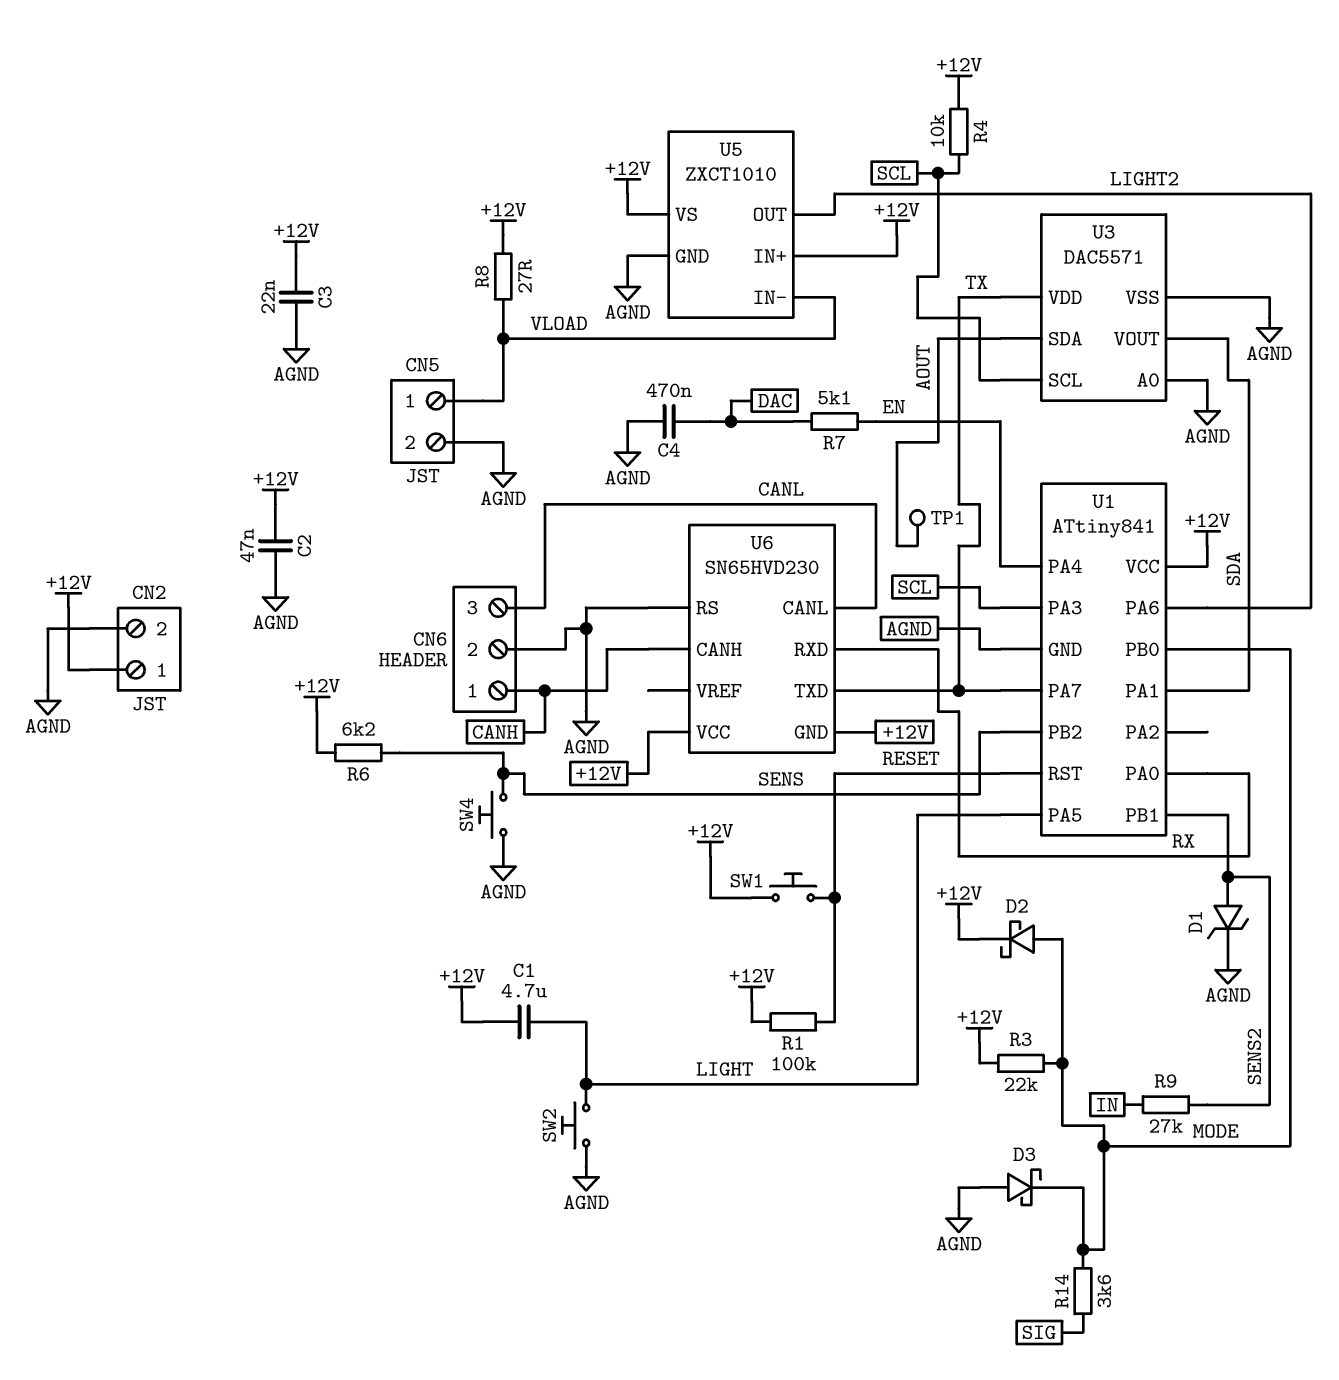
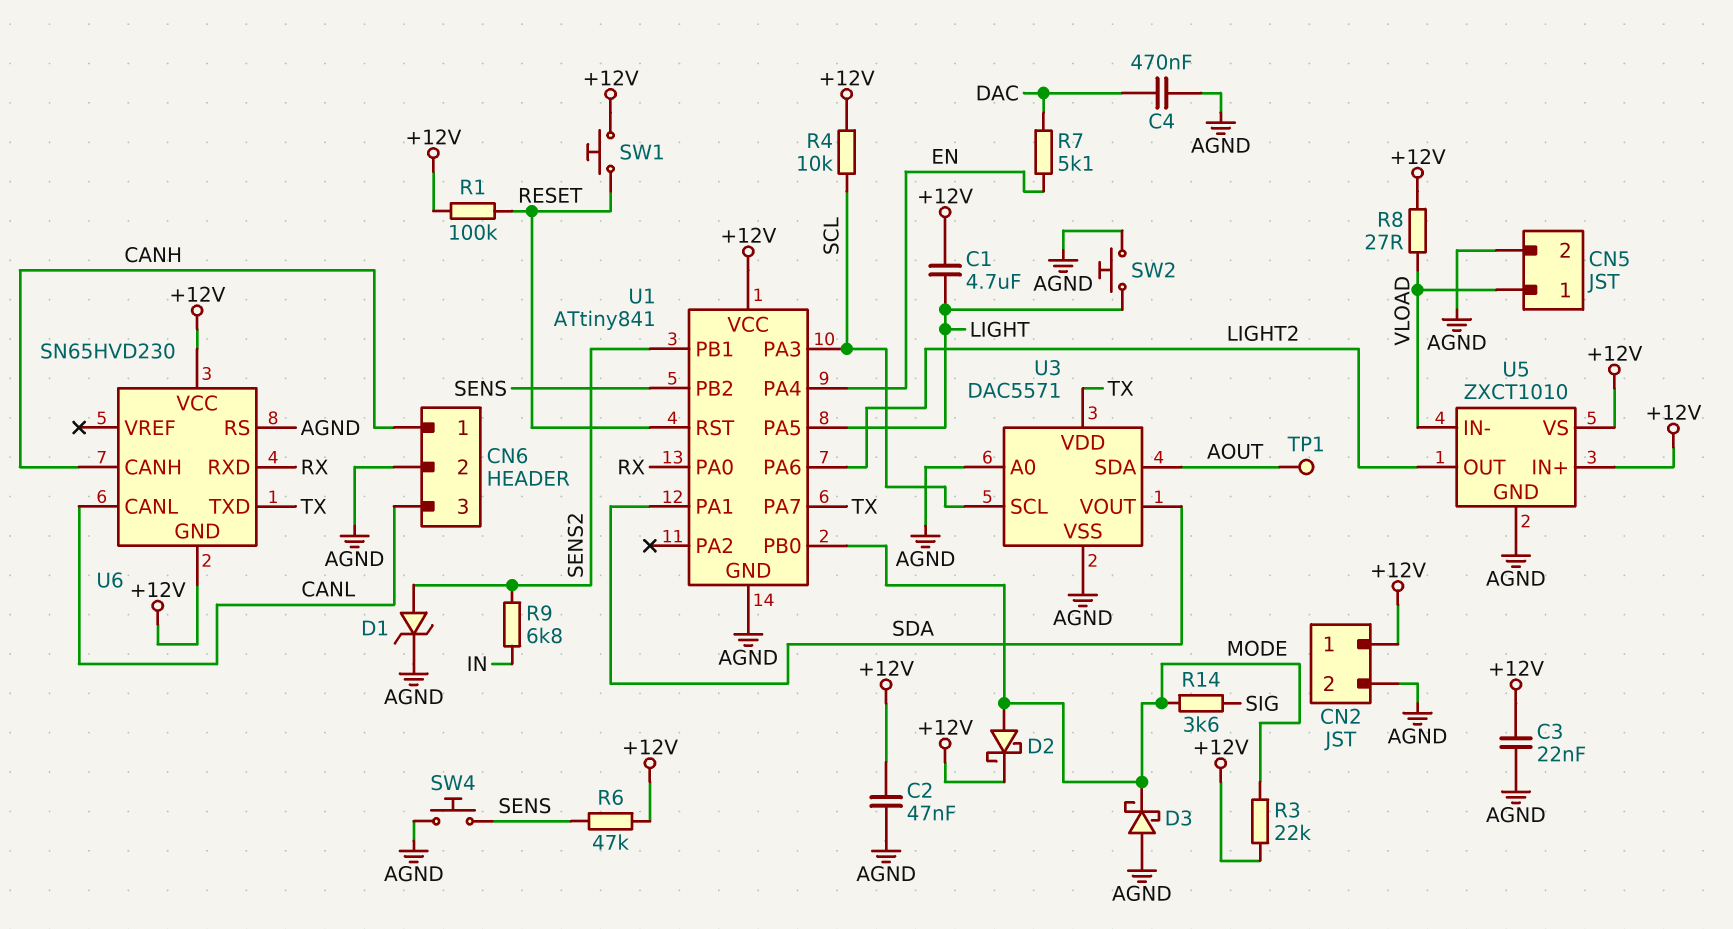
R6: 6.2k (+12V, SENS) -> 47k (+12V, SENS)
R9: 27k (IN, SENS2) -> 6.8k (IN, SENS2)

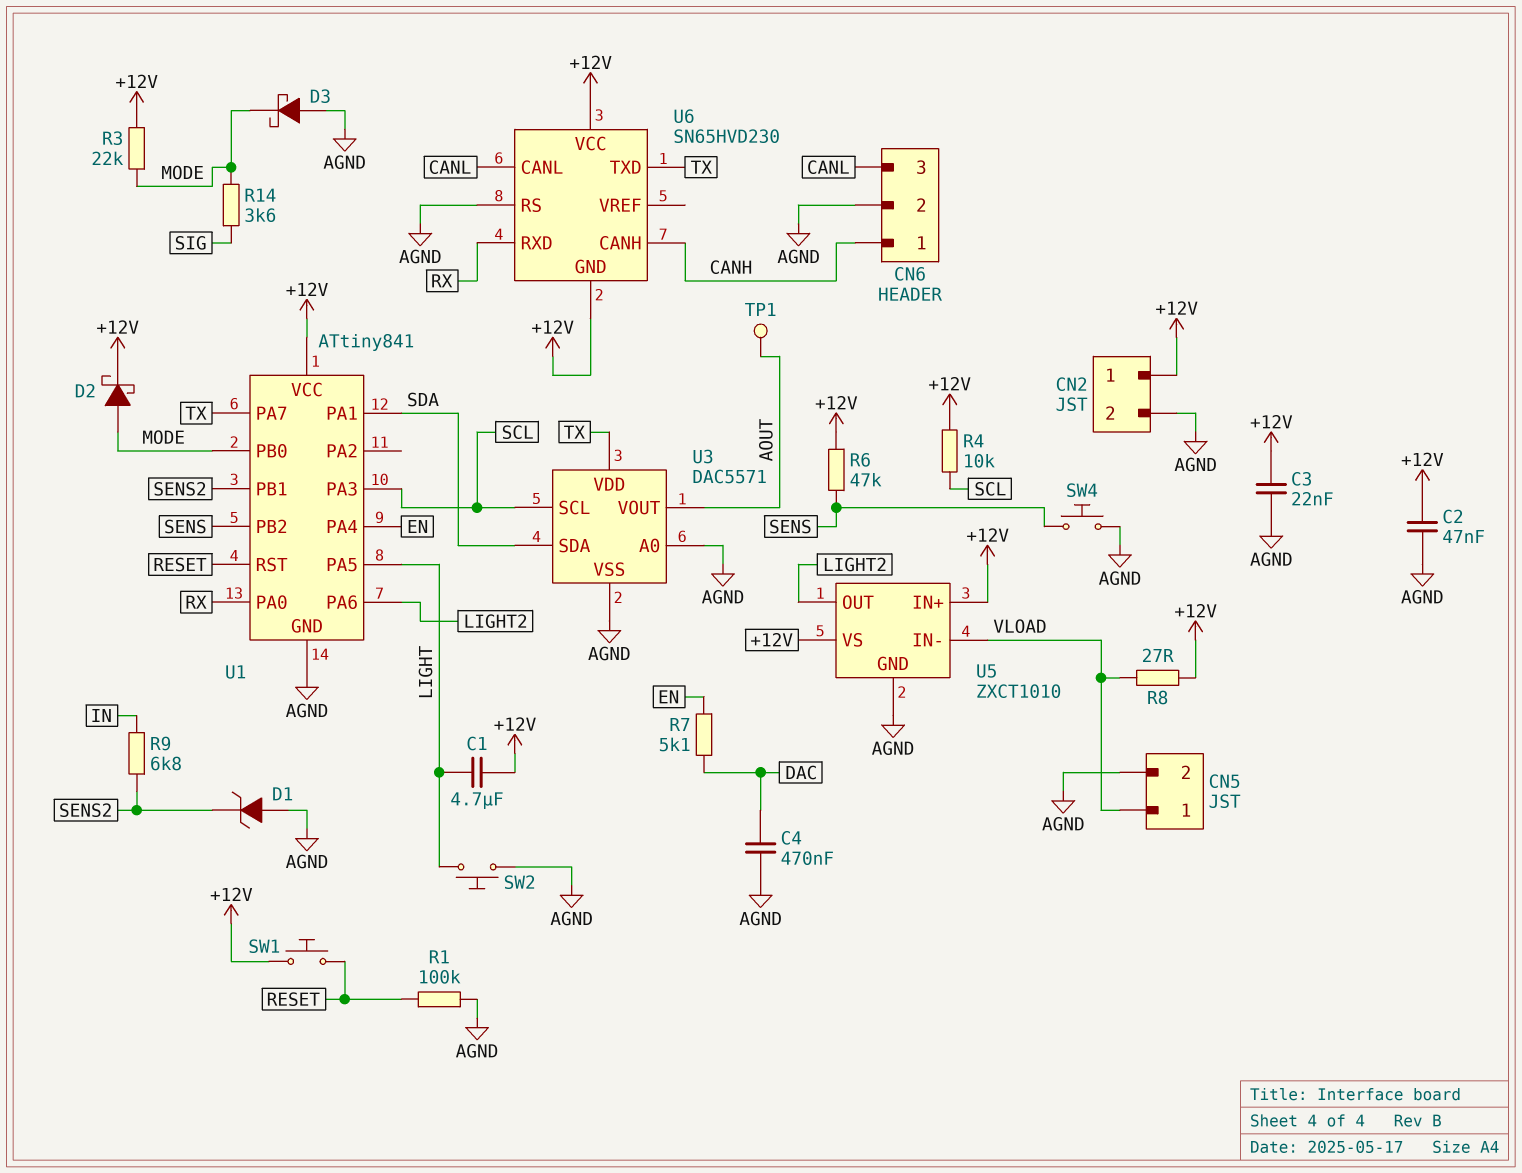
D1: zener (A SENS2, K AGND) -> zener (A AGND, K SENS2)
R1: 100k (+12V, RESET) -> 100k (AGND, RESET)
U3 pin SDA: AOUT -> SDA
U3 pin VOUT: SDA -> AOUT

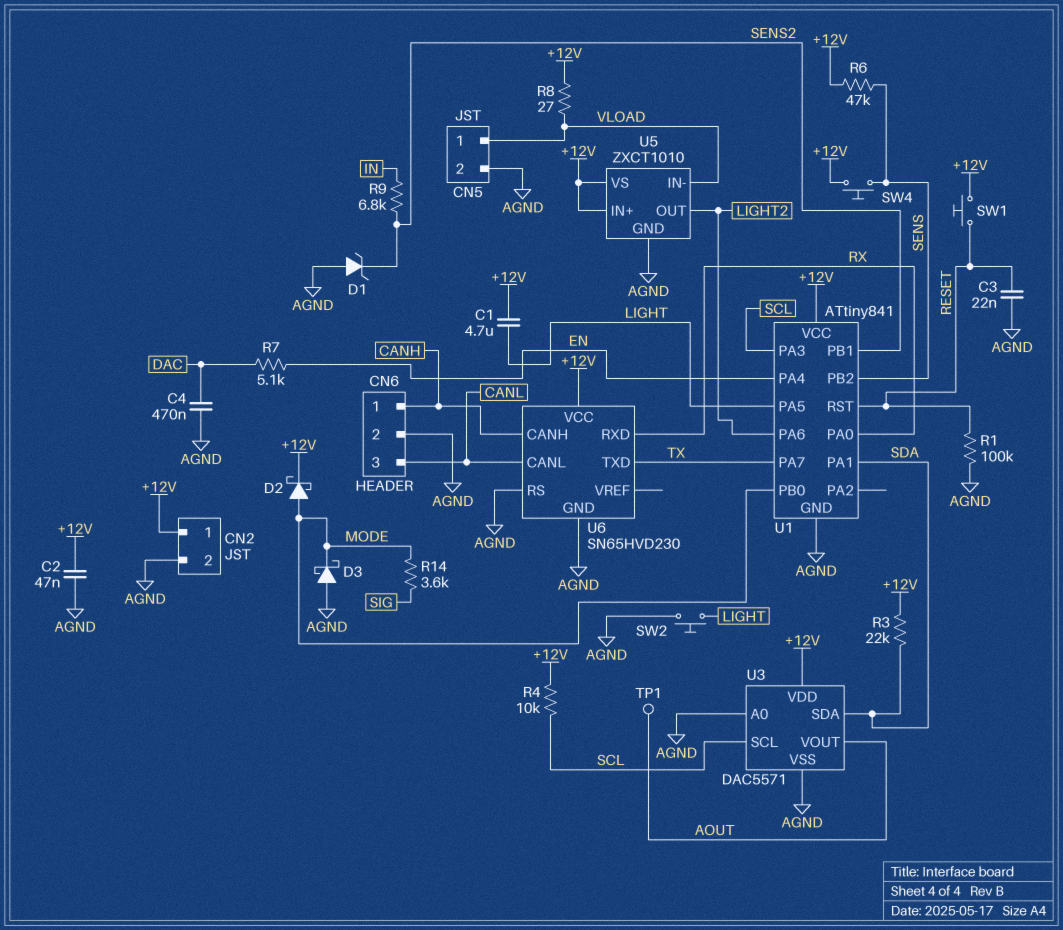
C3: 22nF (+12V, AGND) -> 22nF (AGND, RESET)
R3: 22k (+12V, MODE) -> 22k (+12V, SDA)
SW4: button (AGND, SENS) -> button (+12V, SENS)
U3 pin VDD: TX -> +12V
U6 pin GND: +12V -> AGND

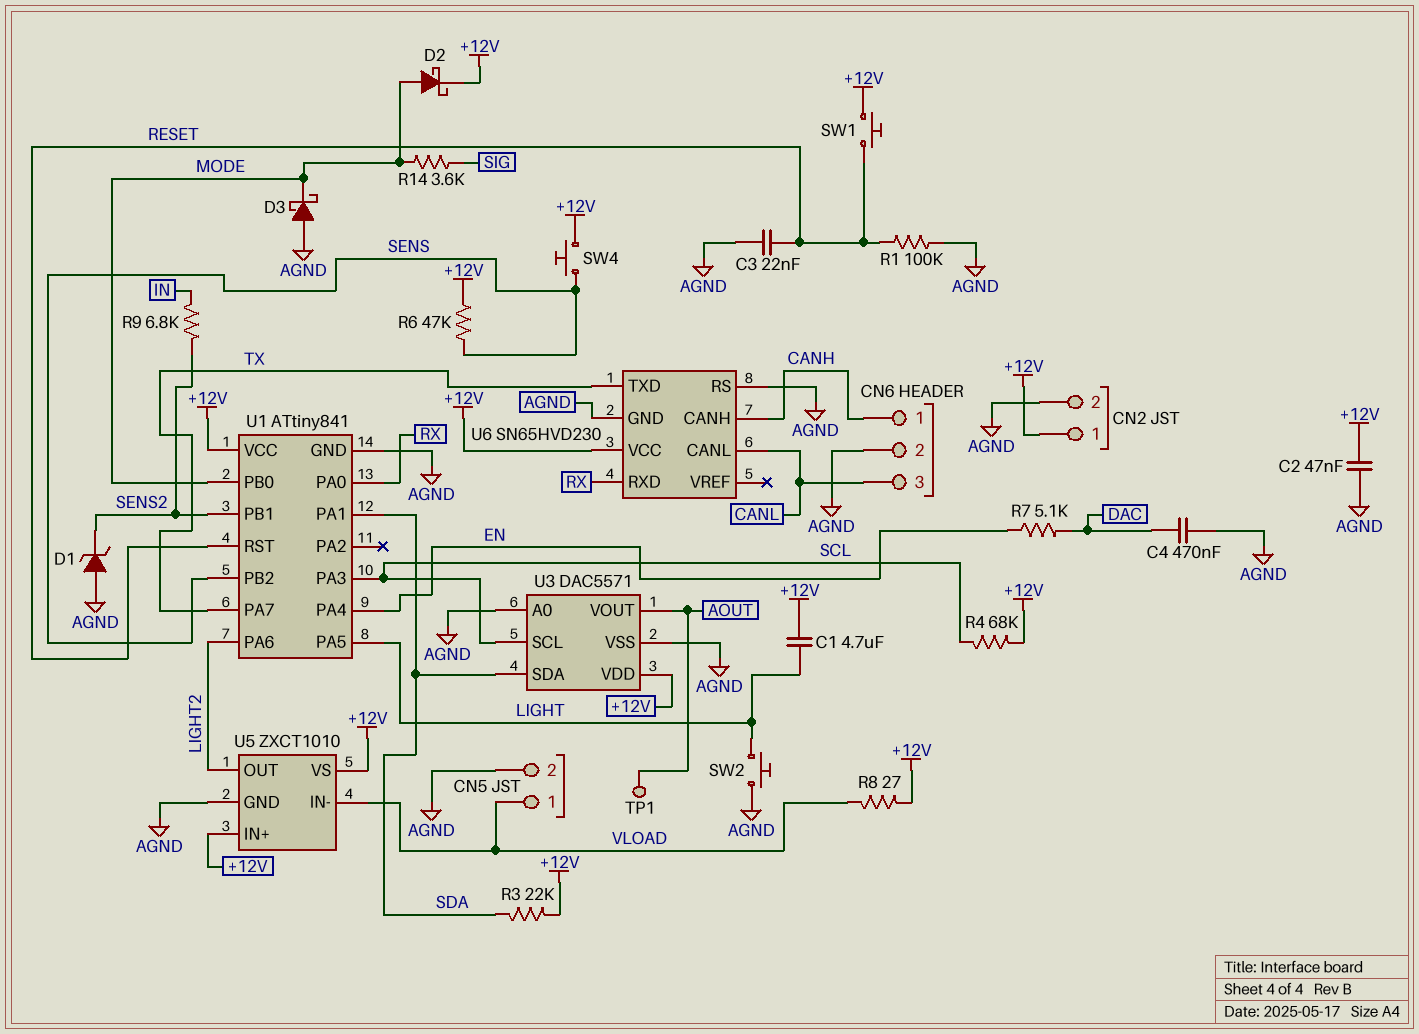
R4: 10k (+12V, SCL) -> 68k (+12V, SCL)

